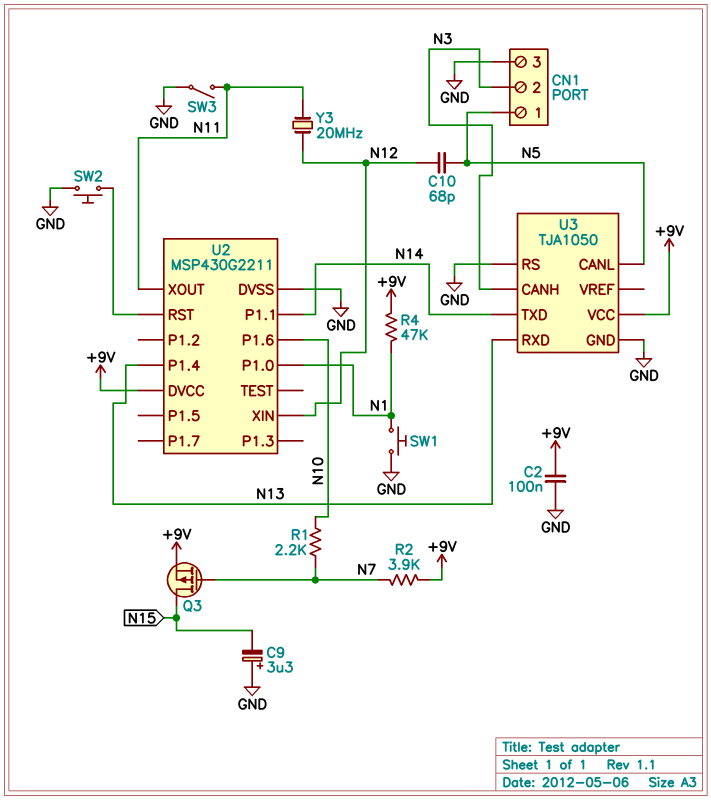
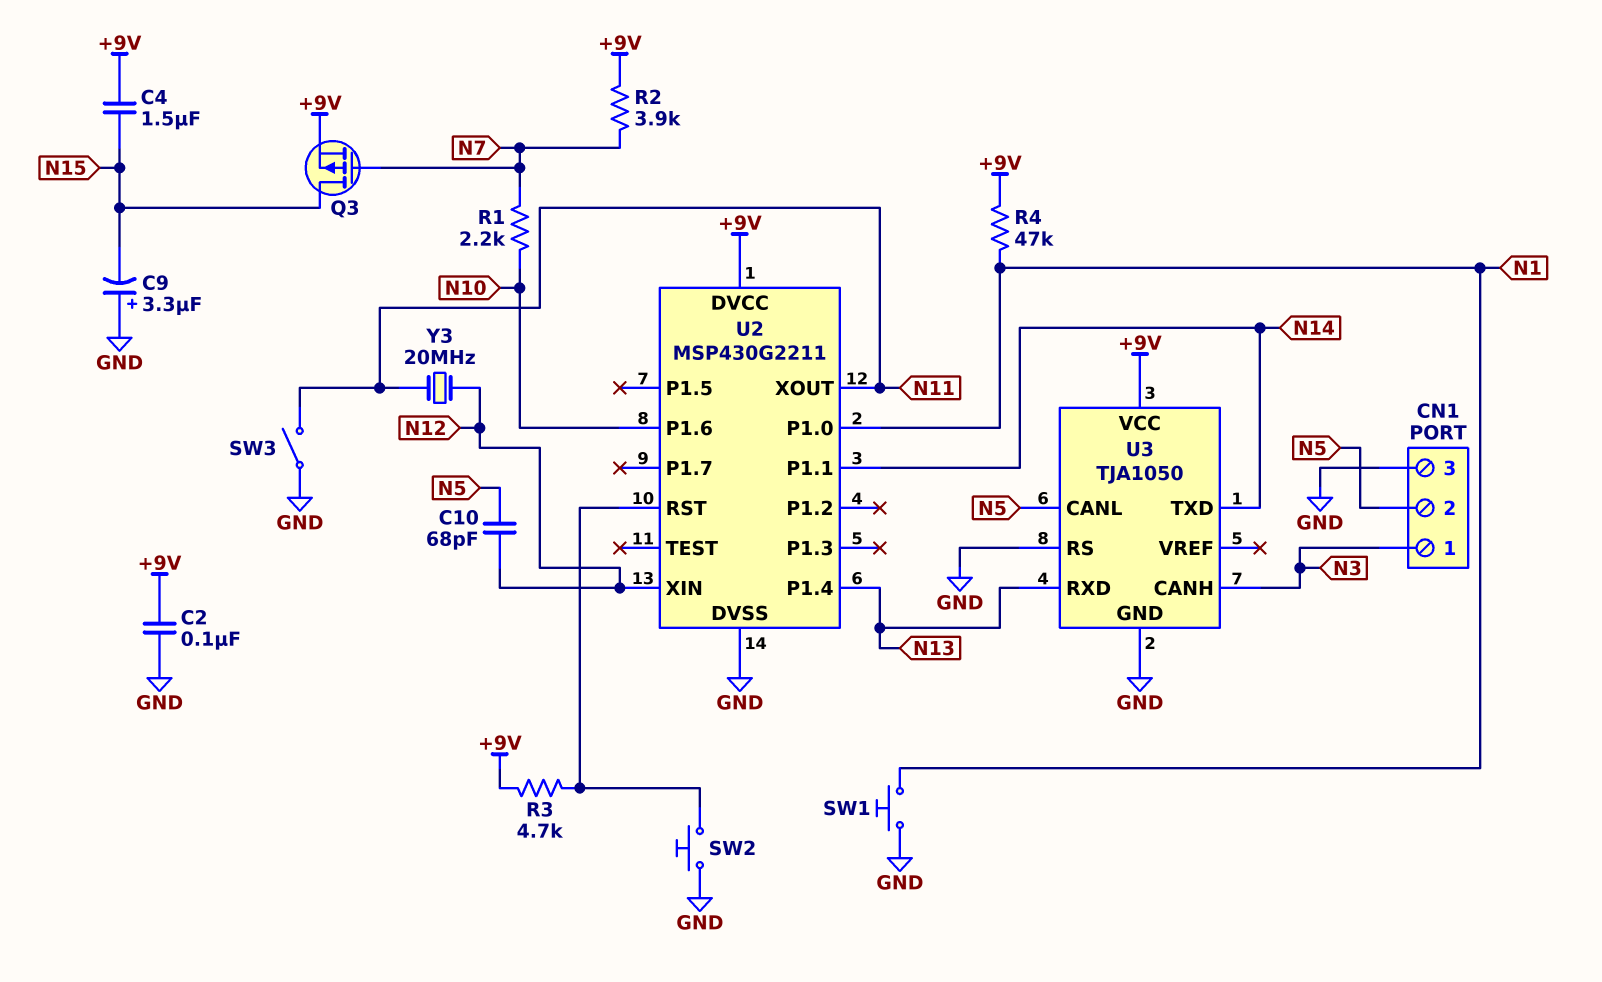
C4: none -> 1.5uF (+9V, N15)
CN1 pin 1: N5 -> N3
CN1 pin 2: N3 -> N5
R3: none -> 4.7k (+9V, U2/RST)

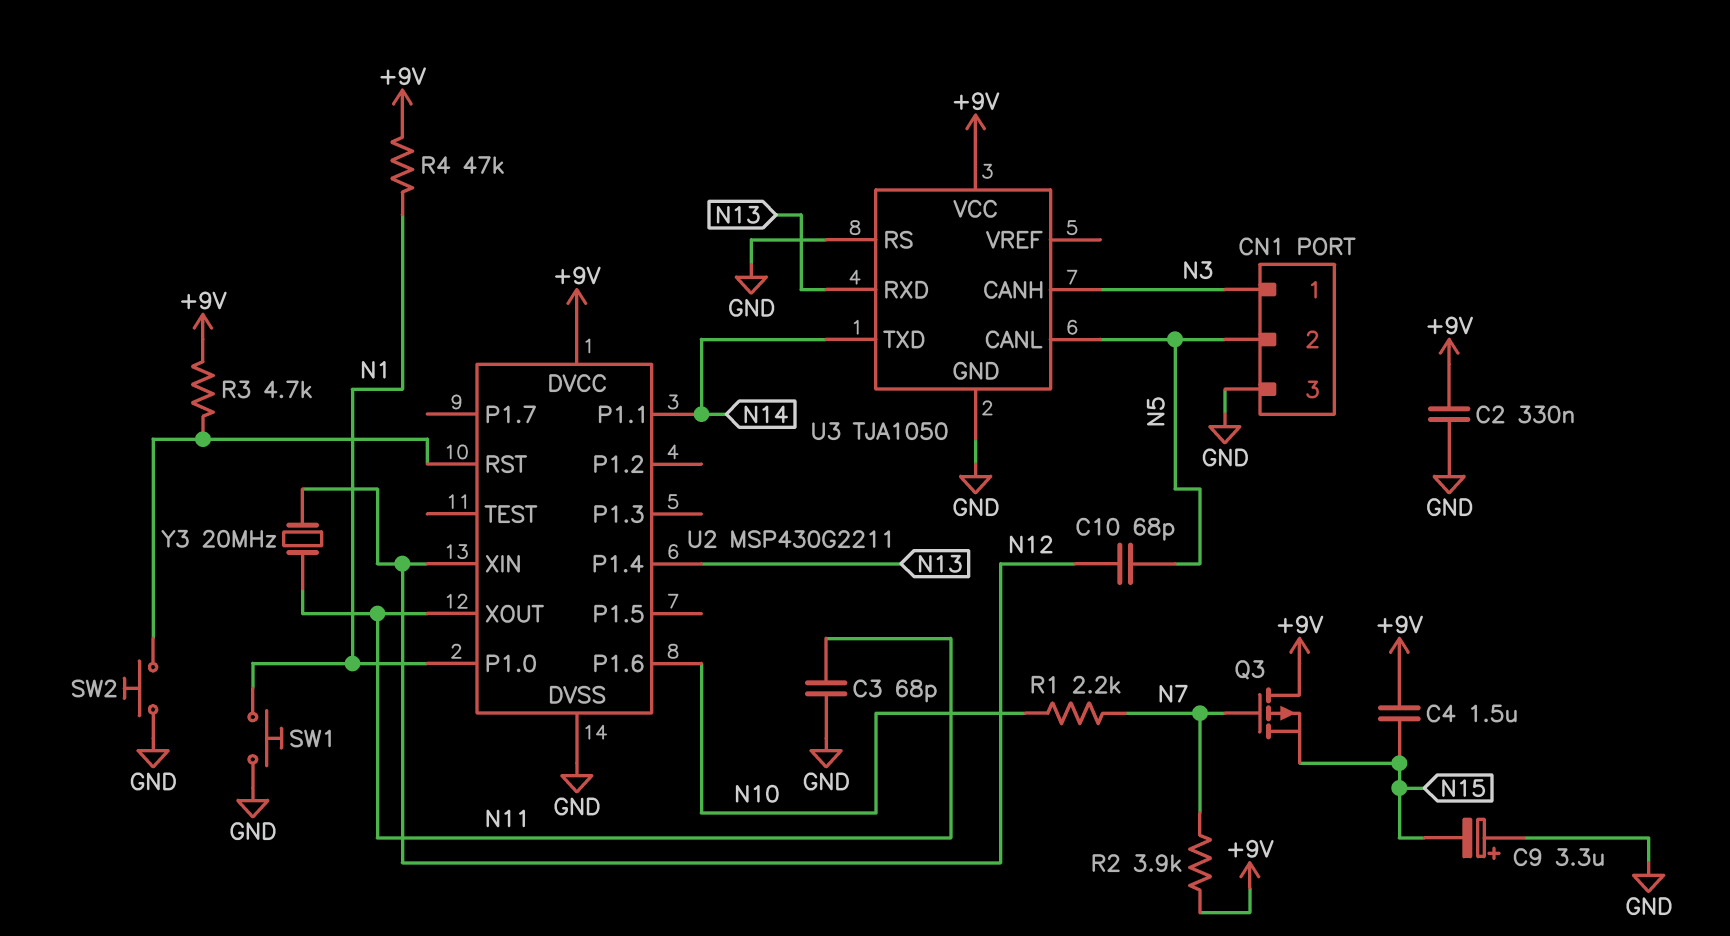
C2: 100nF (+9V, GND) -> 330nF (+9V, GND)
C3: none -> 68pF (GND, N11)
Q3: PMOS (G N7, D N15, S +9V) -> PMOS (G N7, D +9V, S N15)
SW3: switch (GND, N11) -> none

